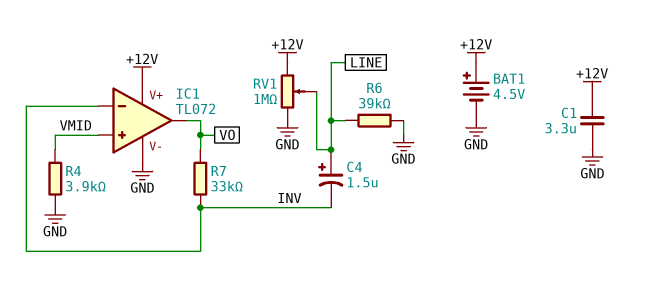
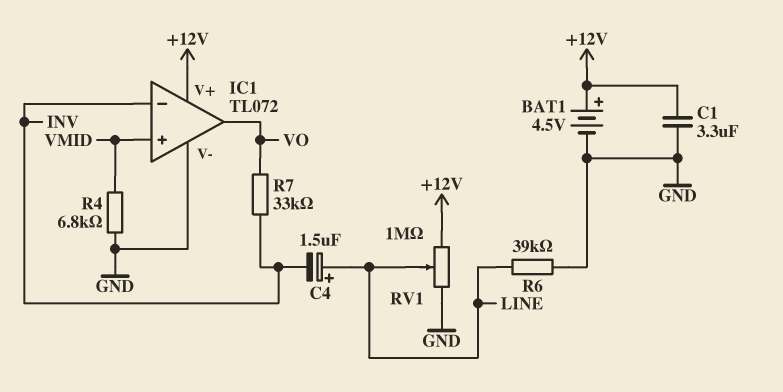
R4: 3.9k (GND, VMID) -> 6.8k (GND, VMID)

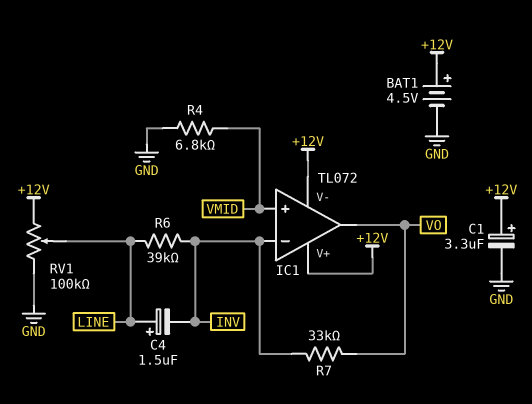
C1: 3.3uF (+12V, GND) -> 3.3uF (plus +12V, minus GND)
IC1 pin V-: GND -> +12V
R6: 39k (GND, LINE) -> 39k (INV, LINE)
RV1: 1M (+12V, GND, wiper LINE) -> 100k (+12V, GND, wiper LINE)

